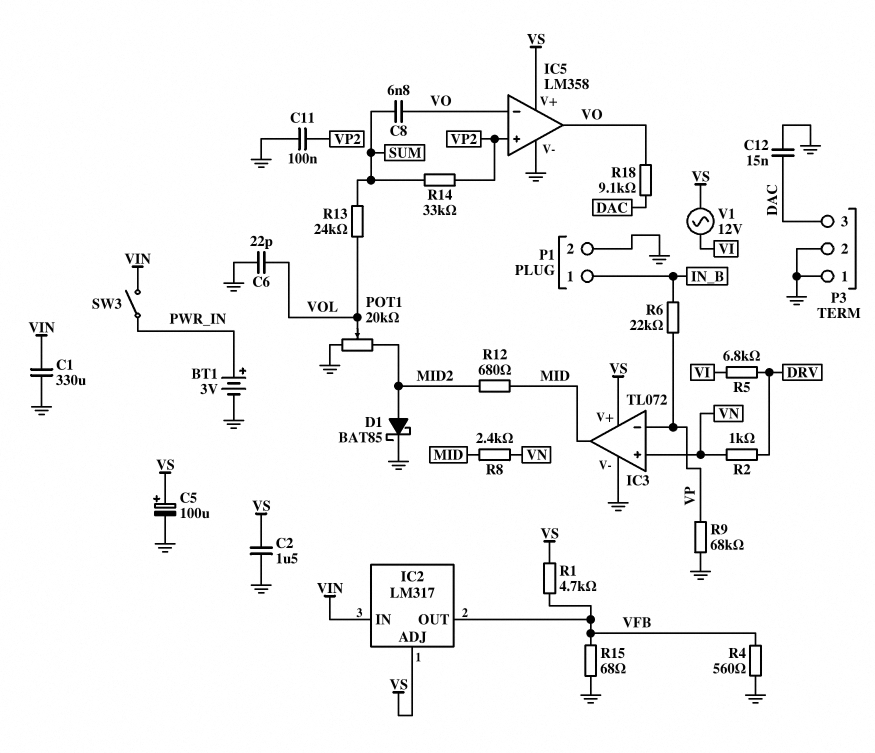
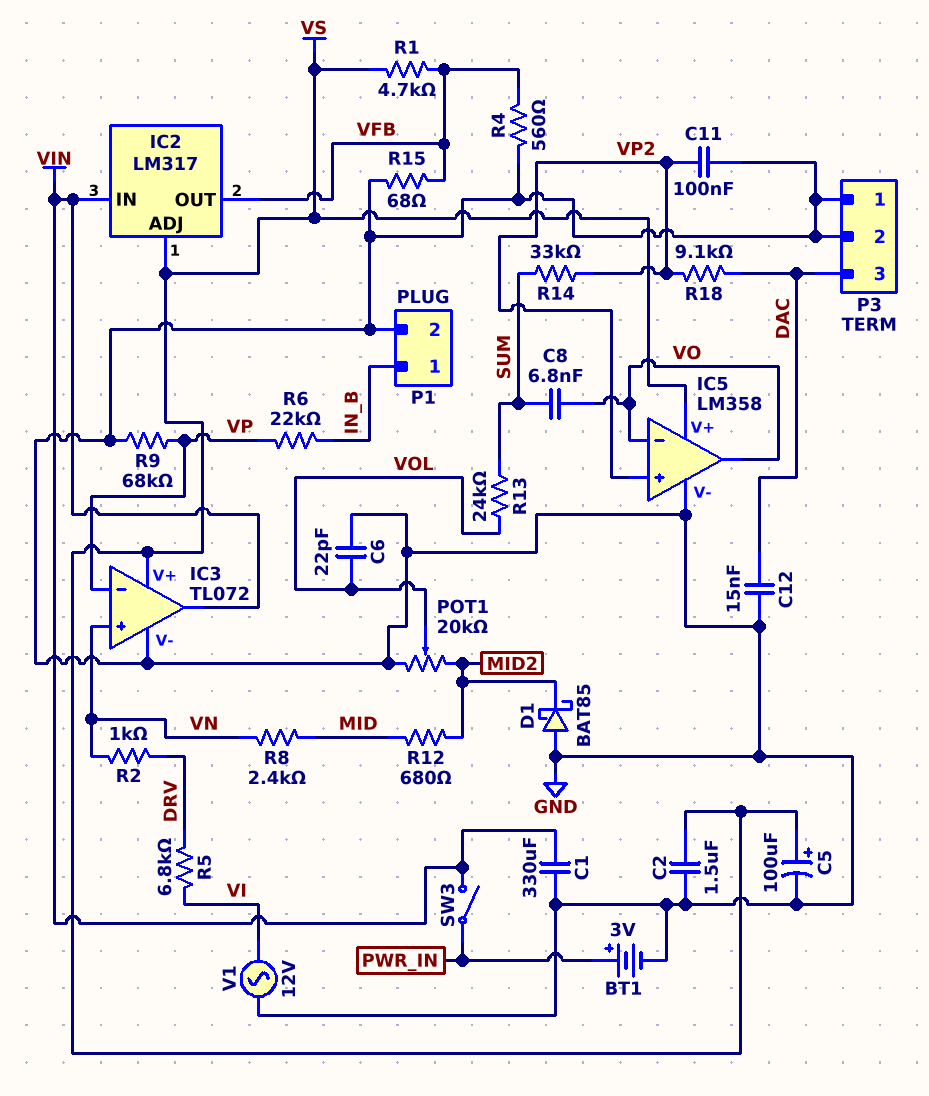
D1: schottky BAT85 (A MID2, K GND) -> schottky BAT85 (A GND, K MID2)
IC3 pin out: MID -> VIN
R18: 9.1k (DAC, VO) -> 9.1k (DAC, VP2)
V1: AC 12V (VI, VS) -> AC 12V (GND, VI)

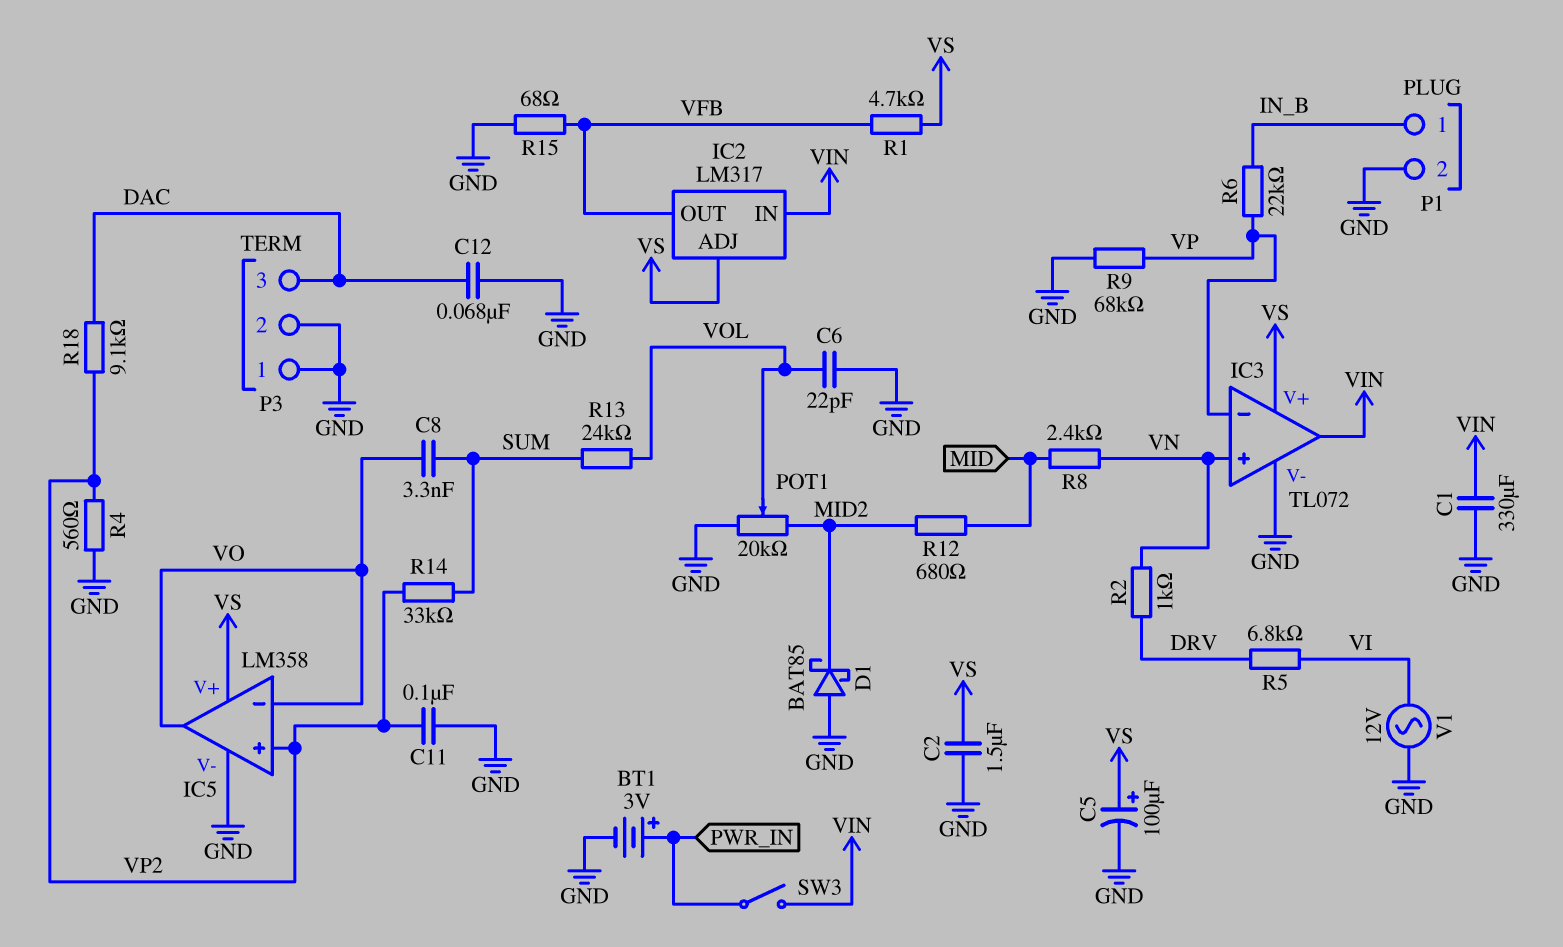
C8: 6.8nF (SUM, VO) -> 3.3nF (SUM, VO)
C12: 15nF (DAC, GND) -> 68nF (DAC, GND)
R4: 560 (GND, VFB) -> 560 (GND, VP2)

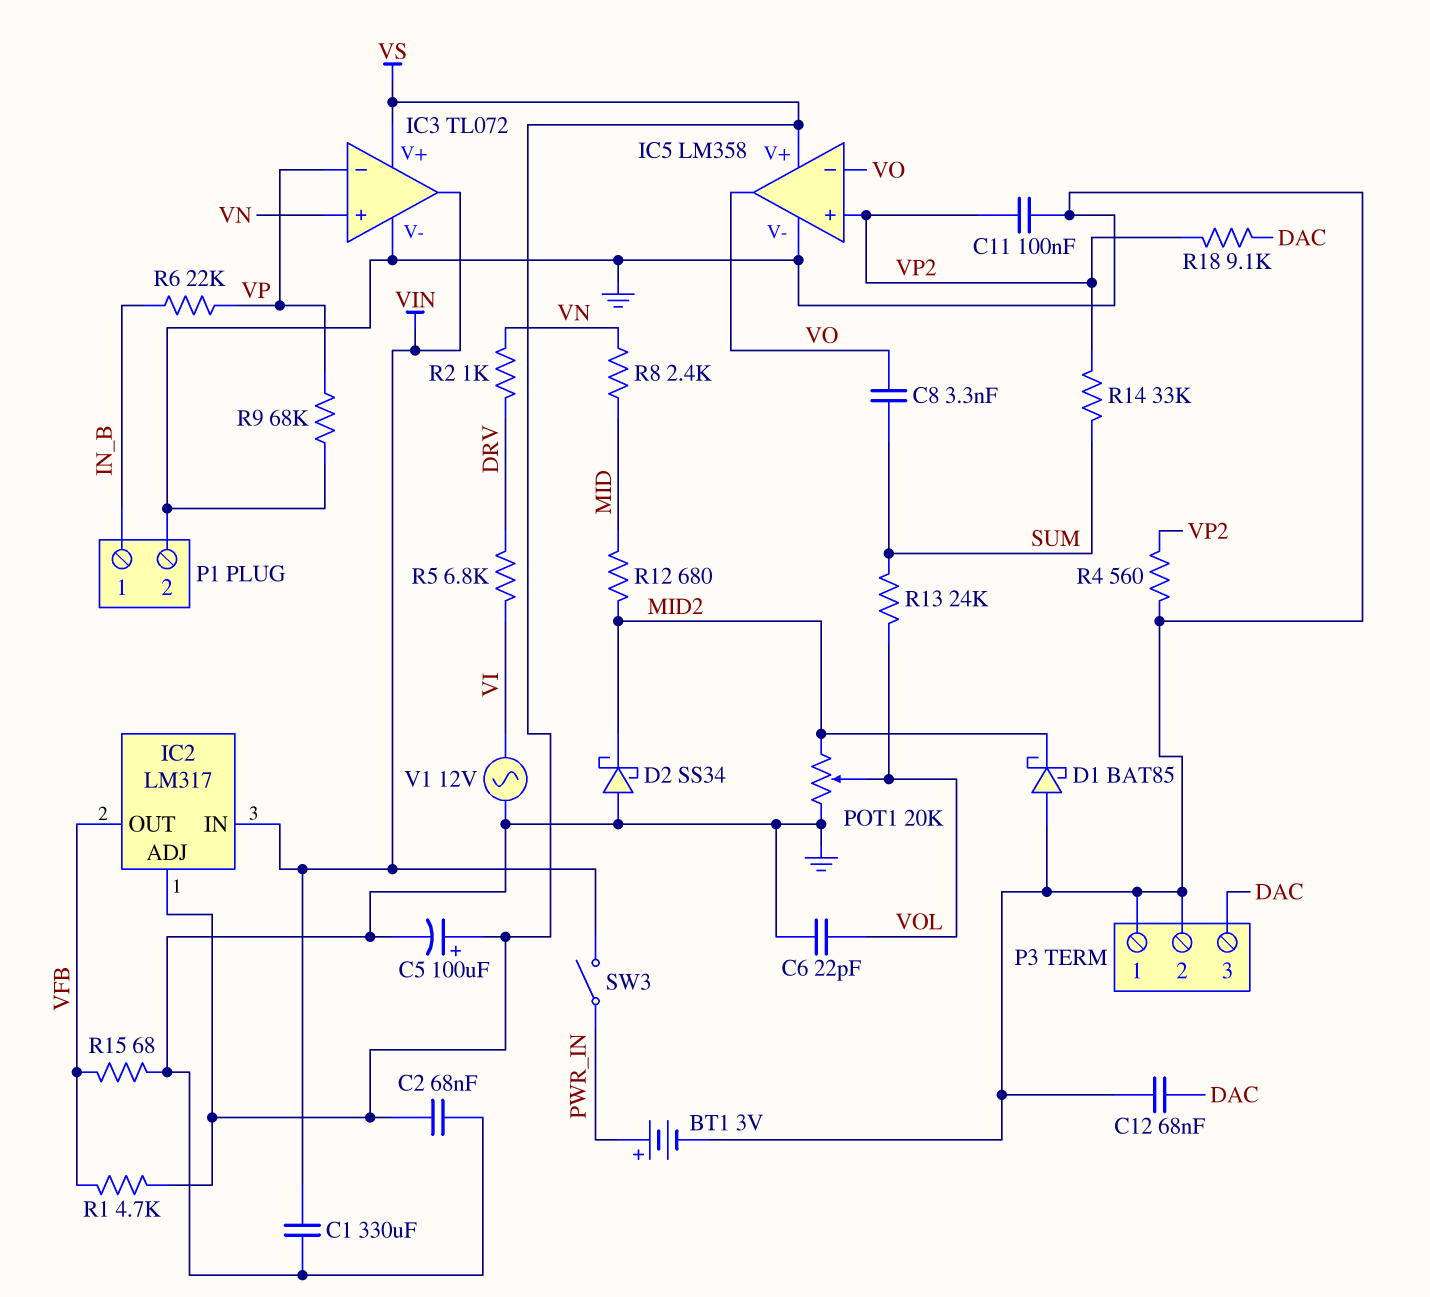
C2: 1.5uF (GND, VS) -> 68nF (GND, VS)
D2: none -> schottky SS34 (A GND, K MID2)

